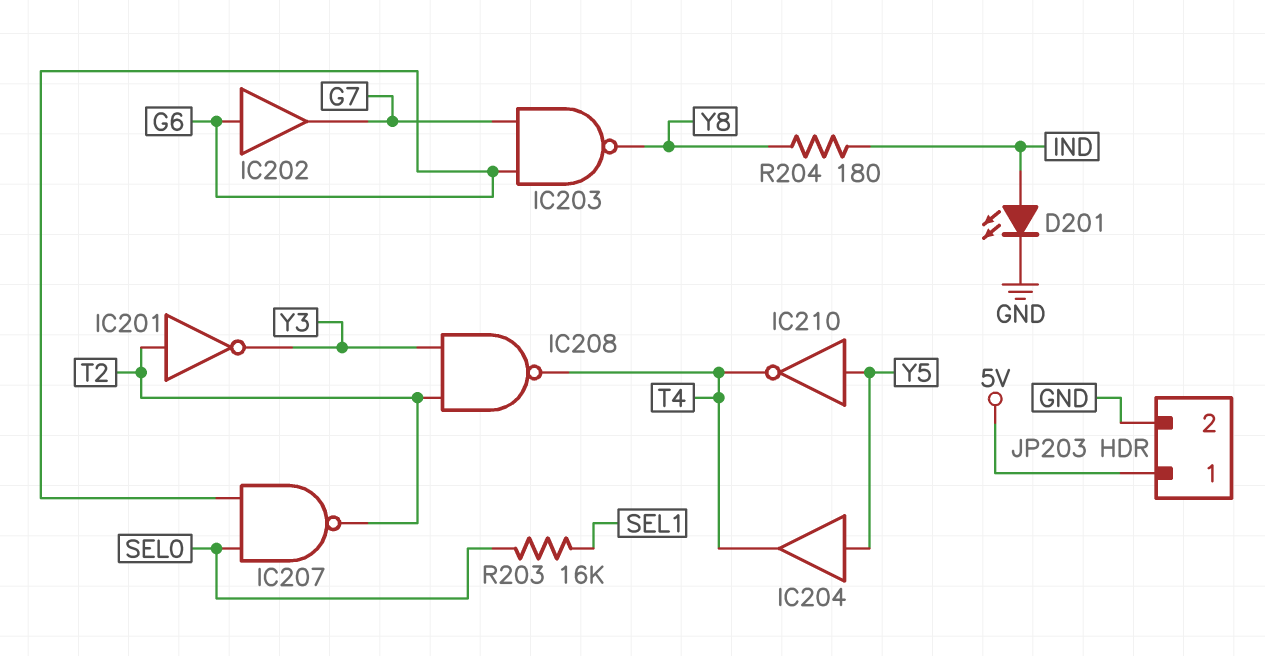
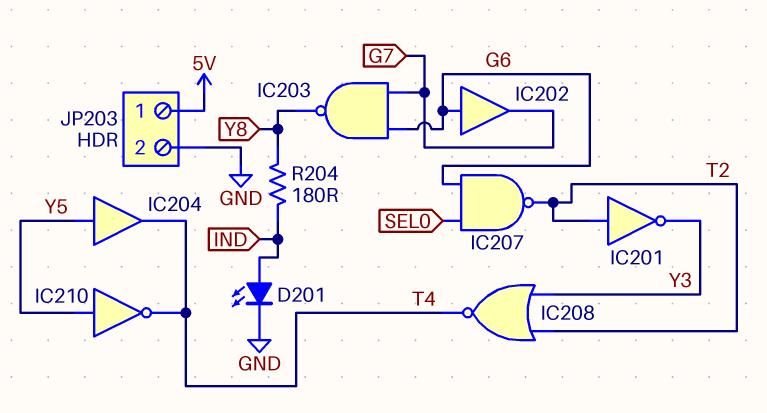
IC208: NAND (in T2, in Y3, out T4) -> NOR (in T2, in Y3, out T4)
R203: 16k (SEL0, SEL1) -> none

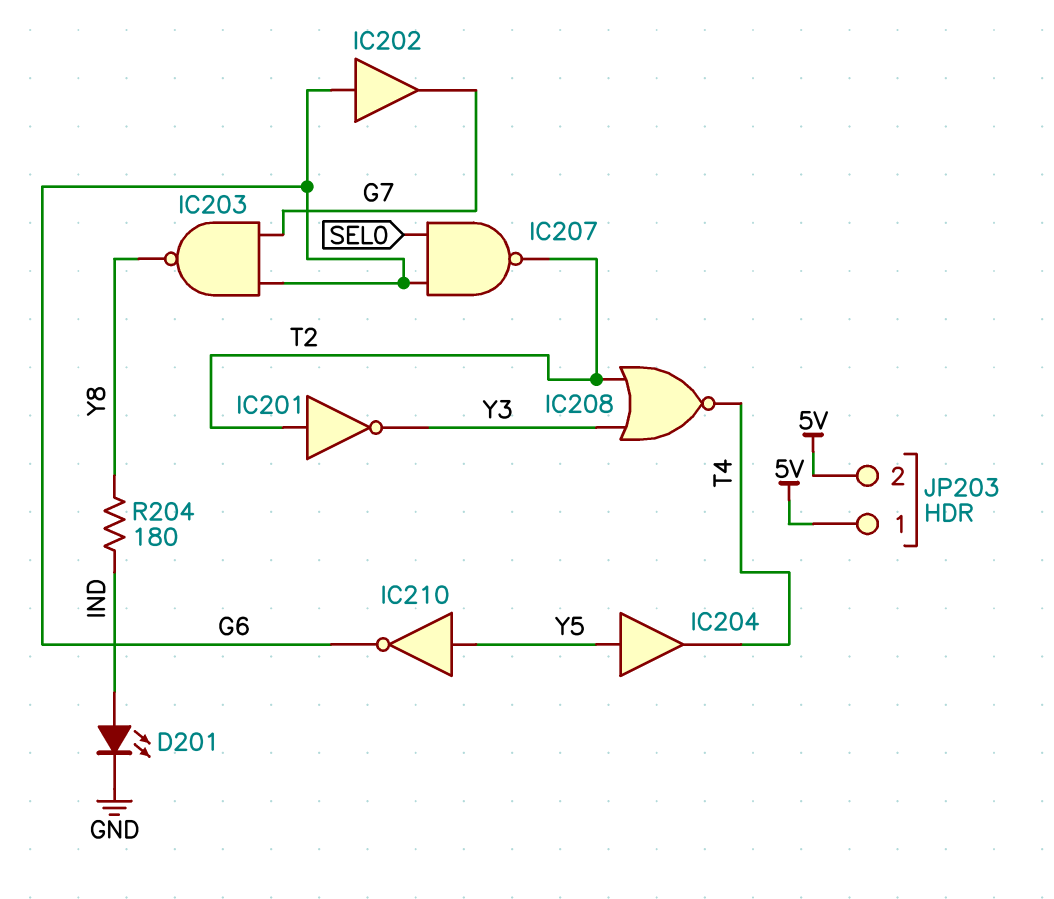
IC210: NOT (in Y5, out T4) -> NOT (in Y5, out G6)
JP203 pin 2: GND -> 5V

